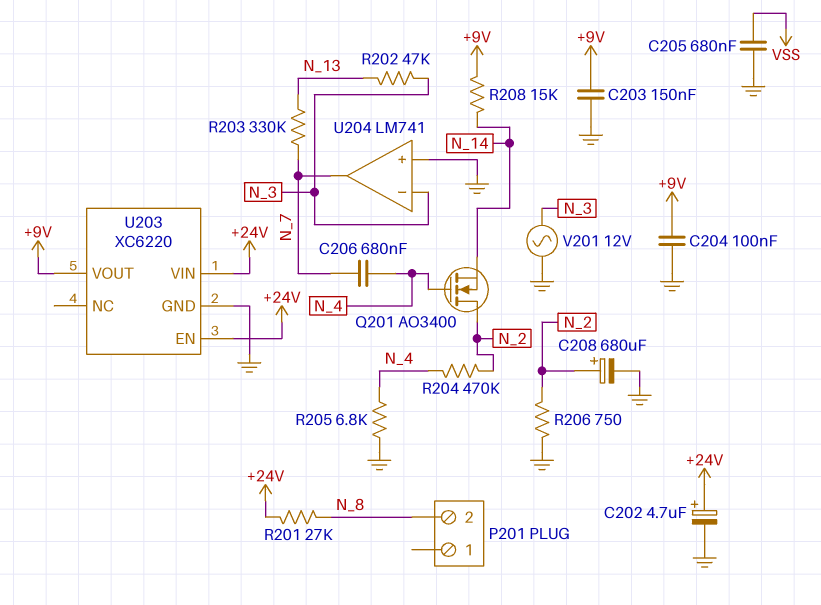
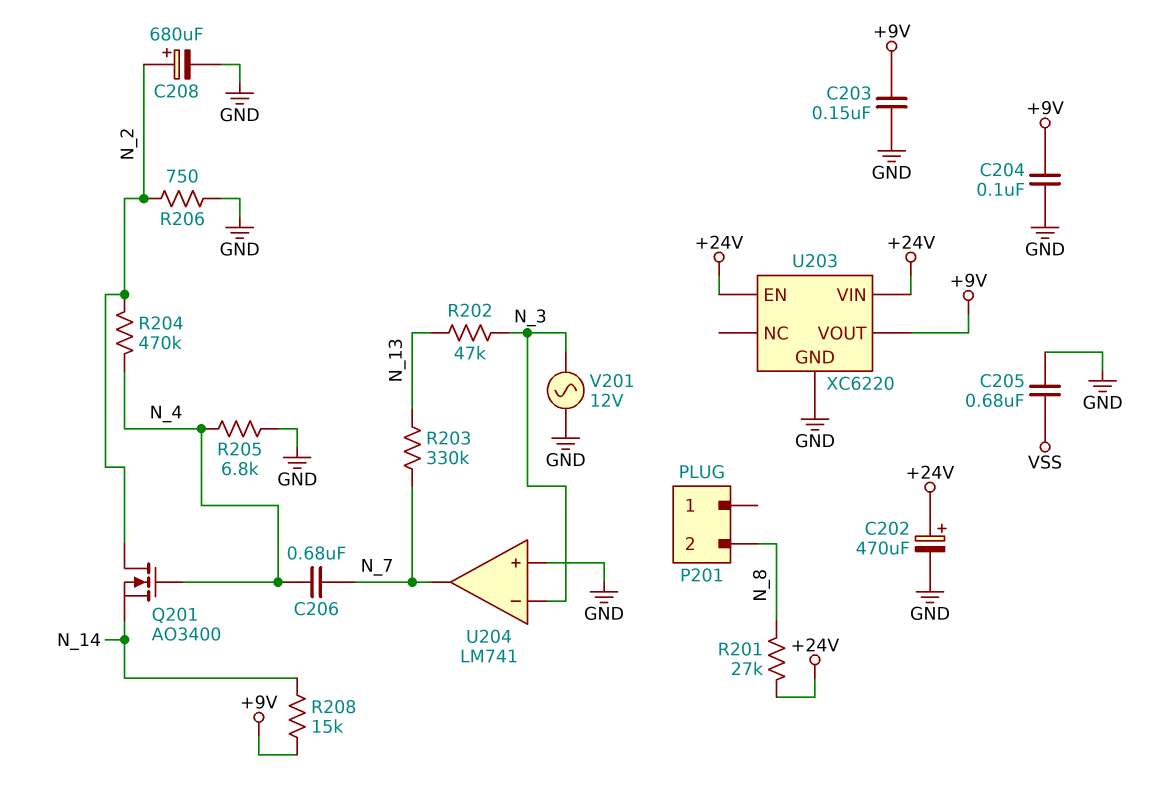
C202: 4.7uF (plus +24V, minus GND) -> 470uF (plus +24V, minus GND)

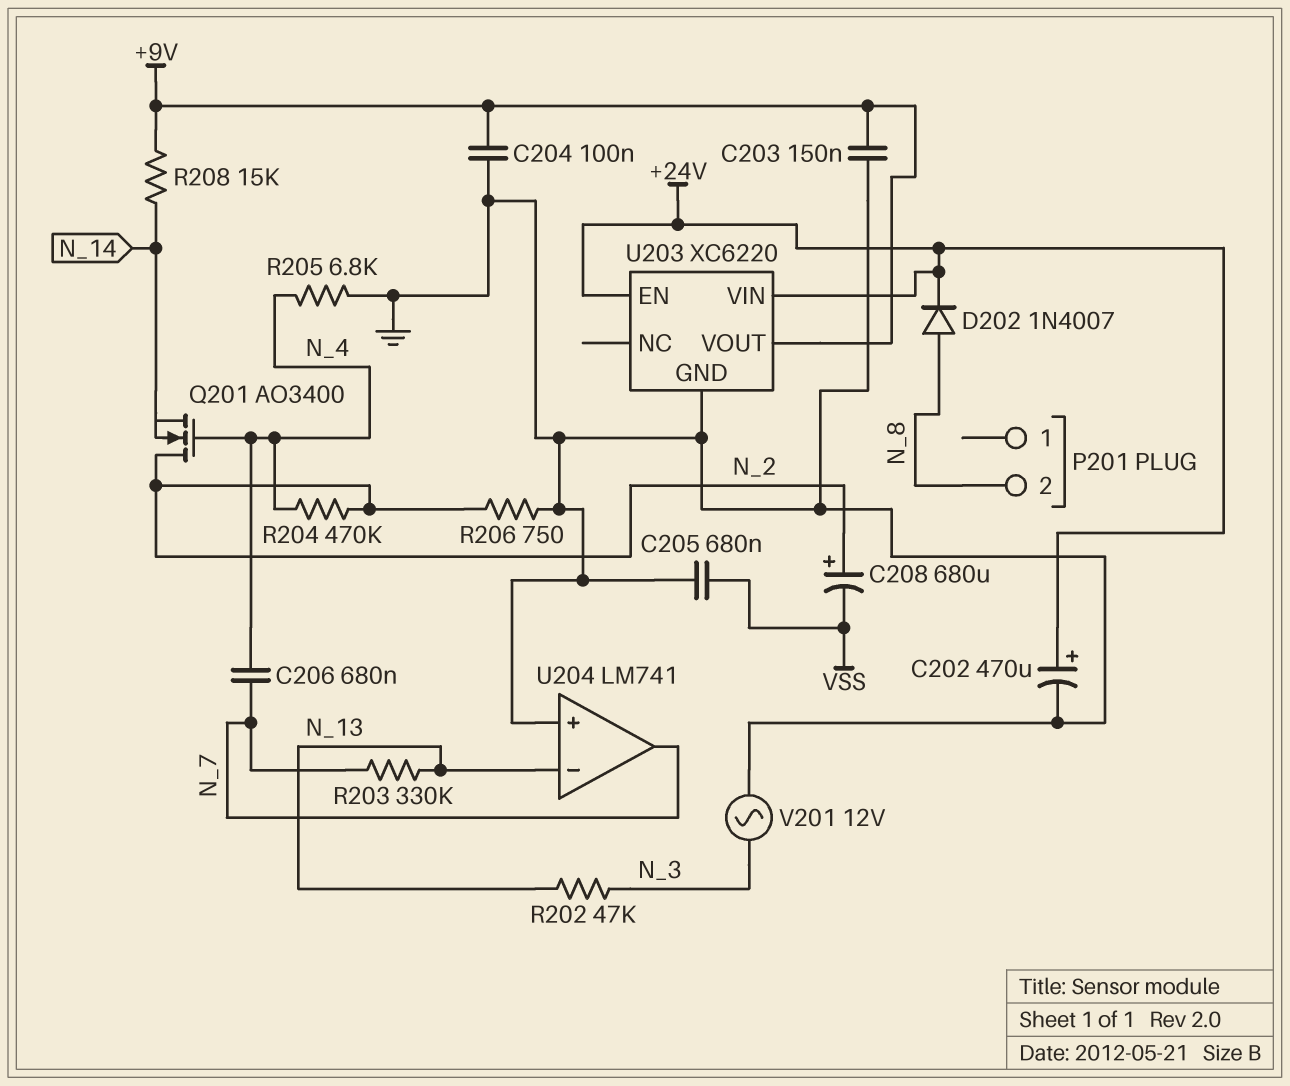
C208: 680uF (plus N_2, minus GND) -> 680uF (plus N_2, minus VSS)
D202: none -> diode 1N4007 (A N_8, K +24V)
R201: 27k (+24V, N_8) -> none
U204 pin in-: N_3 -> N_13

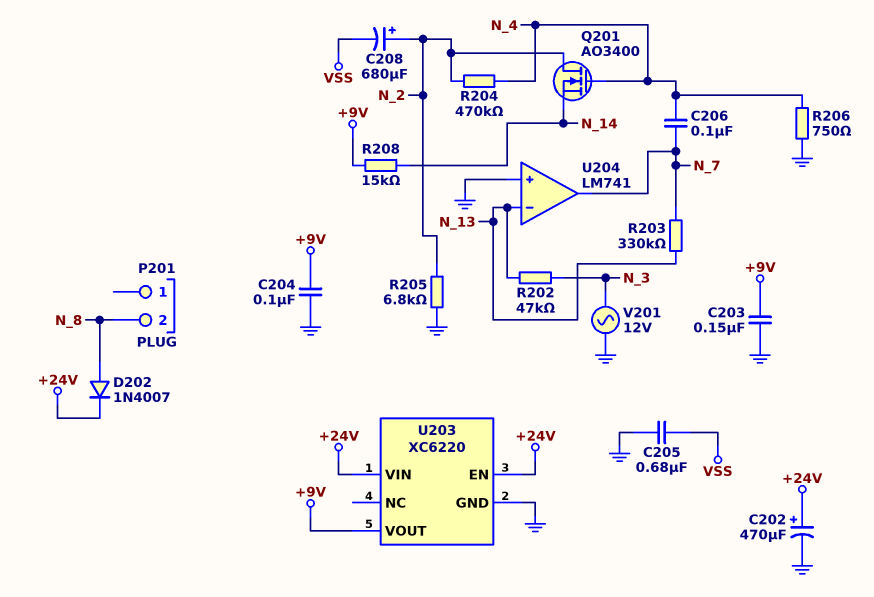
C206: 680nF (N_4, N_7) -> 100nF (N_4, N_7)
R205: 6.8k (GND, N_4) -> 6.8k (GND, N_2)
R206: 750 (GND, N_2) -> 750 (GND, N_4)

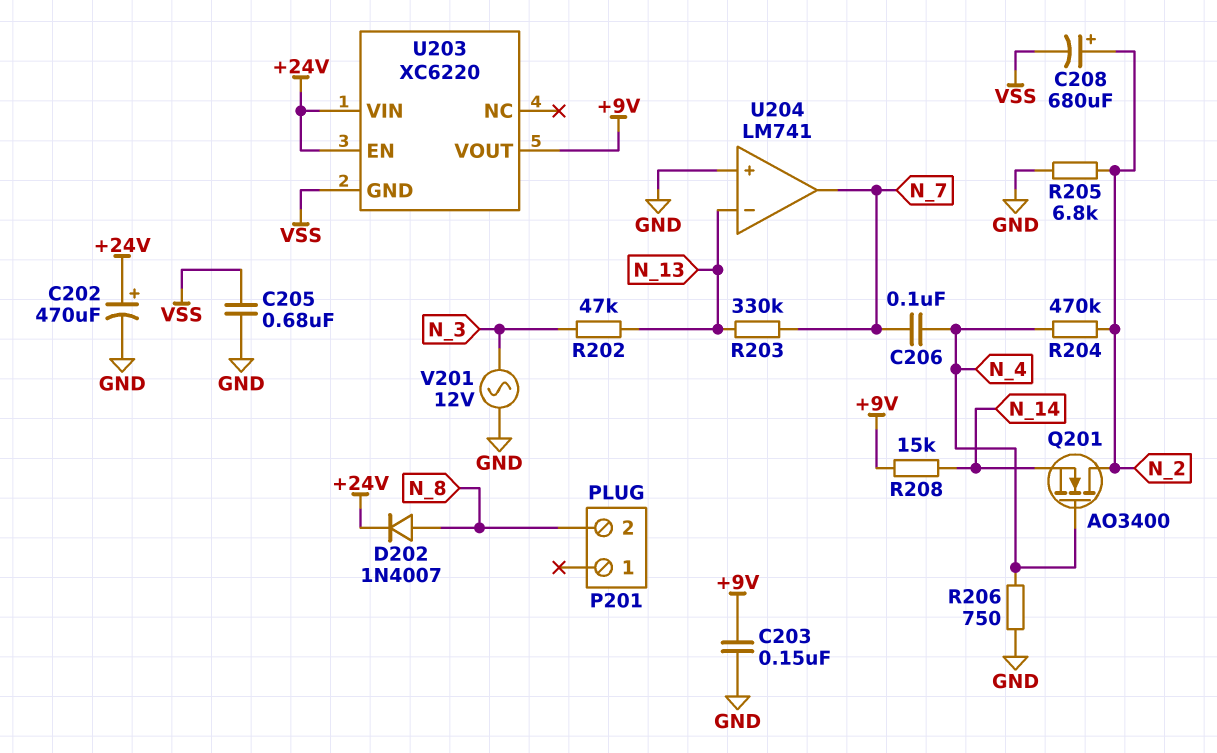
C204: 100nF (+9V, GND) -> none
U203 pin GND: GND -> VSS

